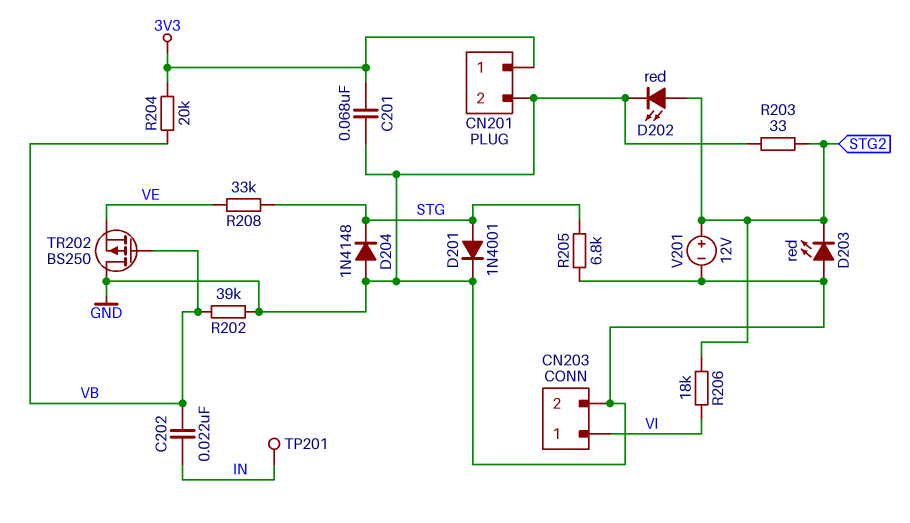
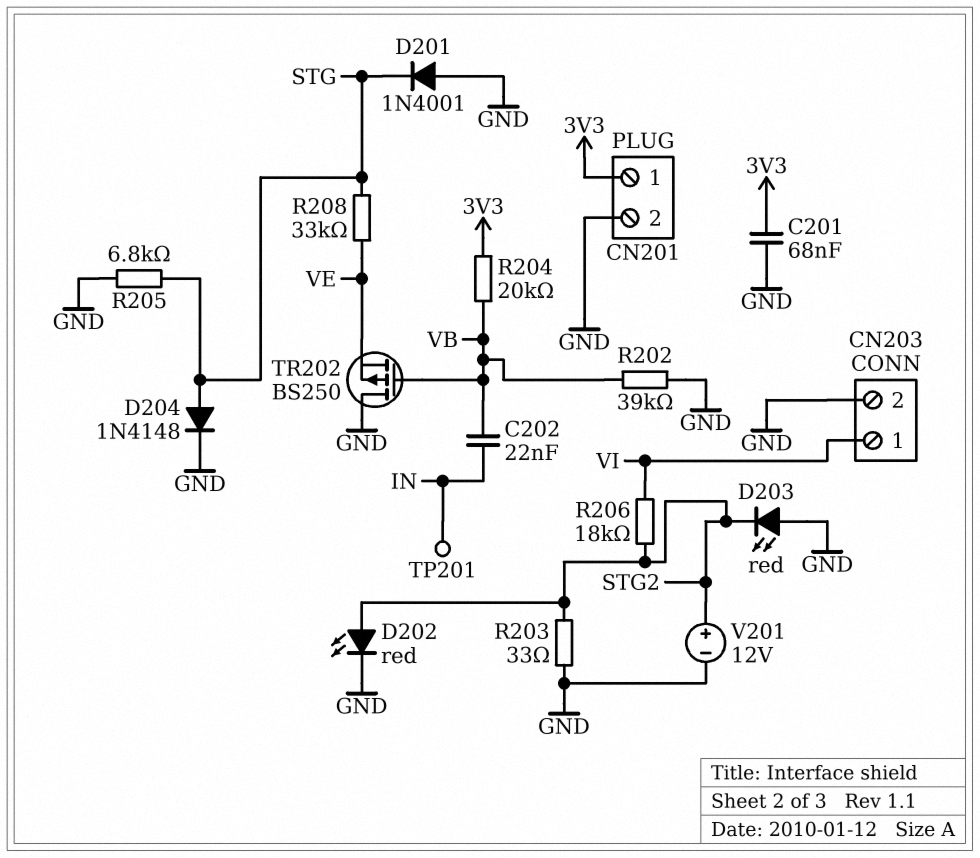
D201: diode 1N4001 (A STG, K GND) -> diode 1N4001 (A GND, K STG)
D204: diode 1N4148 (A GND, K STG) -> diode 1N4148 (A STG, K GND)

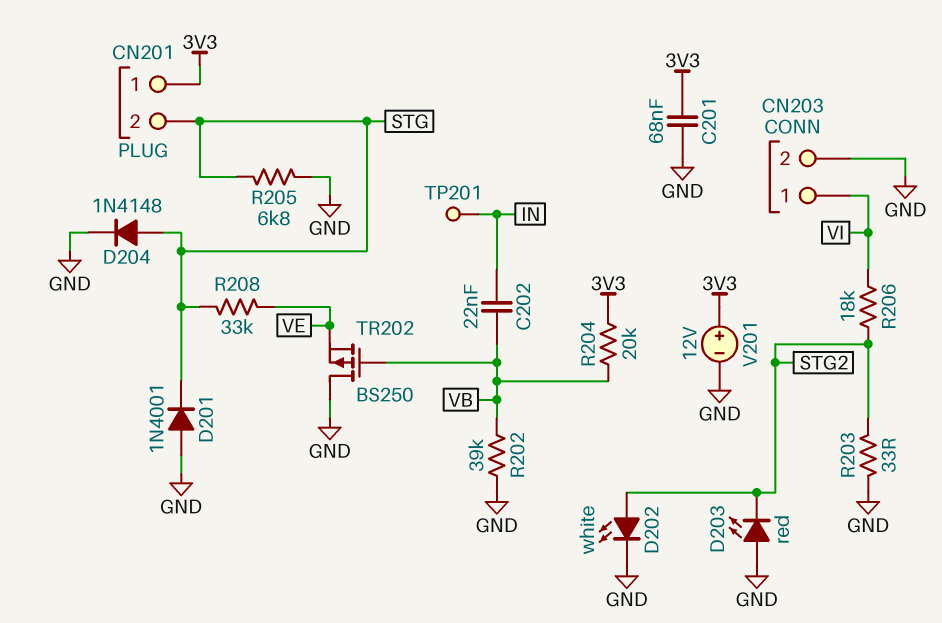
CN201 pin 2: GND -> STG
D202: LED red (A STG2, K GND) -> LED white (A STG2, K GND)
V201: 12V (plus STG2, minus GND) -> 12V (plus 3V3, minus GND)

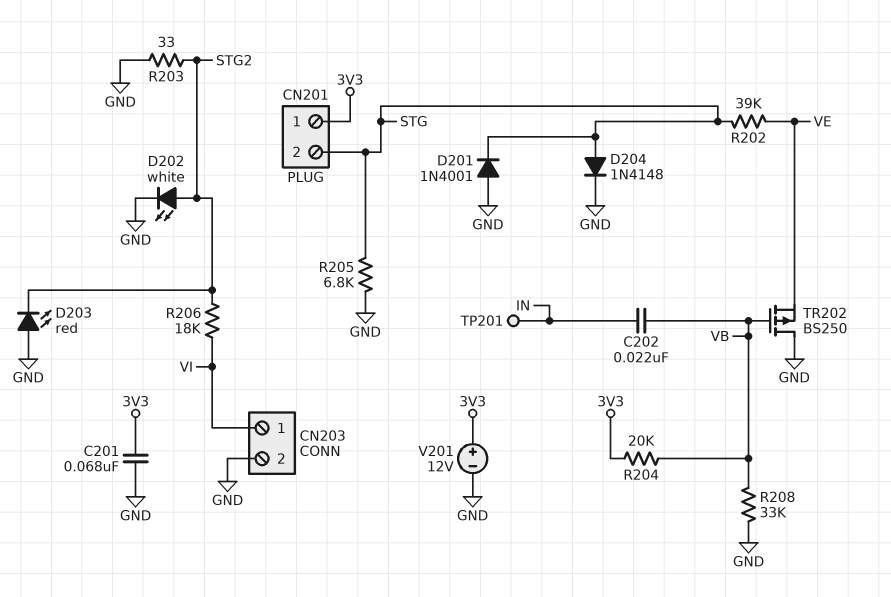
R202: 39k (GND, VB) -> 39k (STG, VE)
R208: 33k (STG, VE) -> 33k (GND, VB)

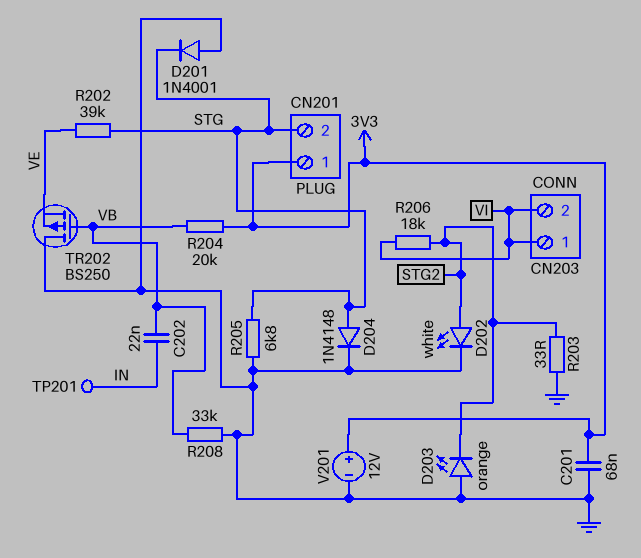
CN203 pin 2: GND -> VI
D203: LED red (A GND, K STG2) -> LED orange (A GND, K STG2)

